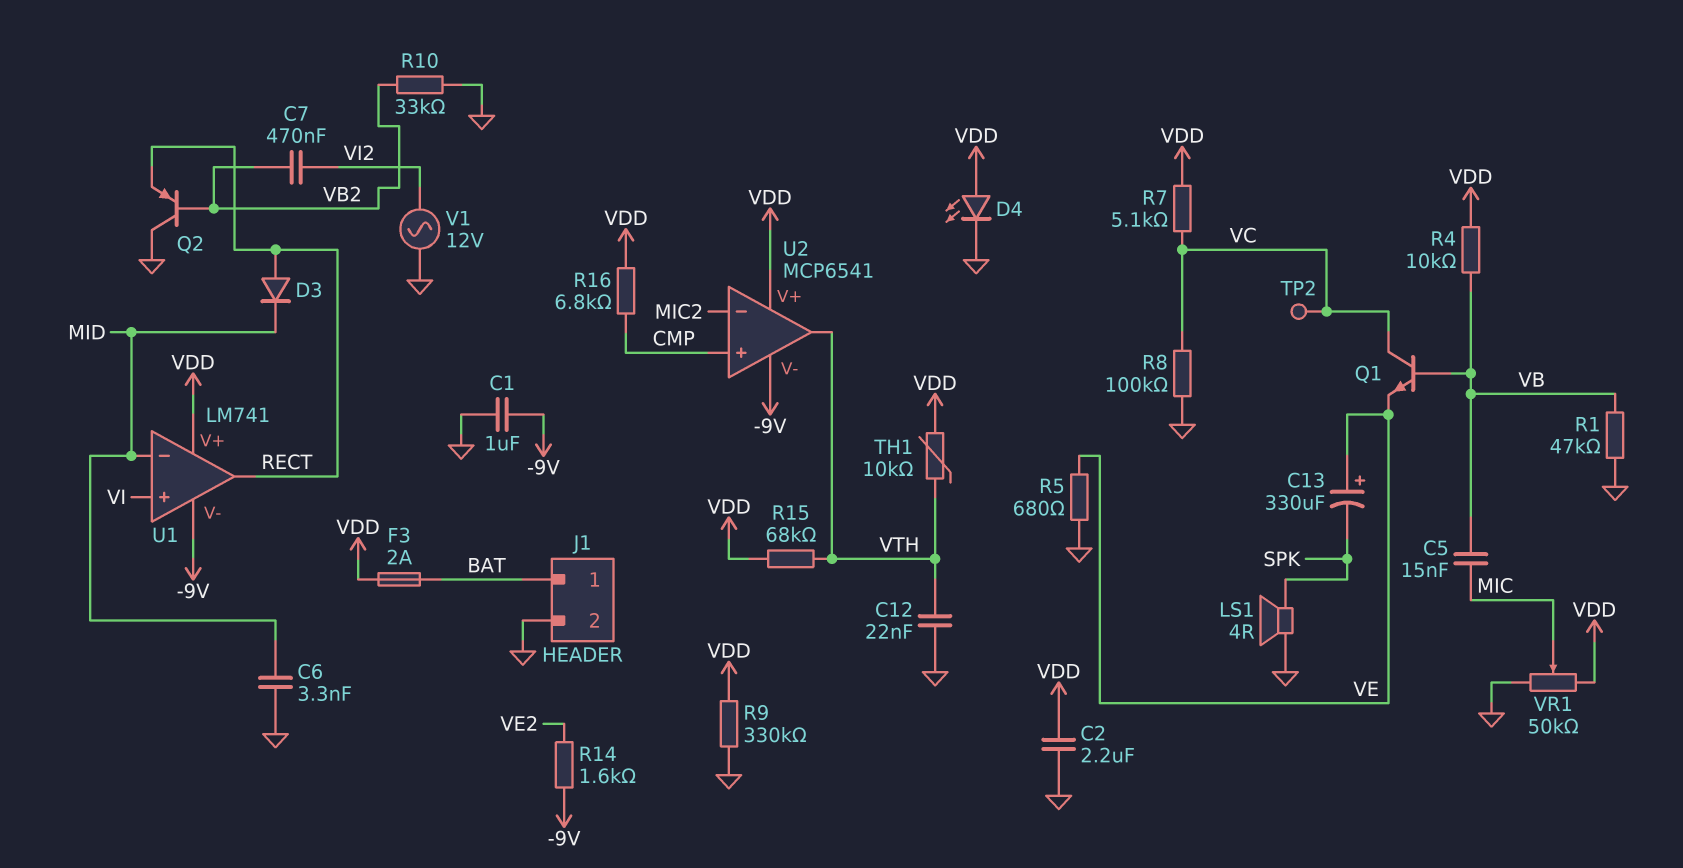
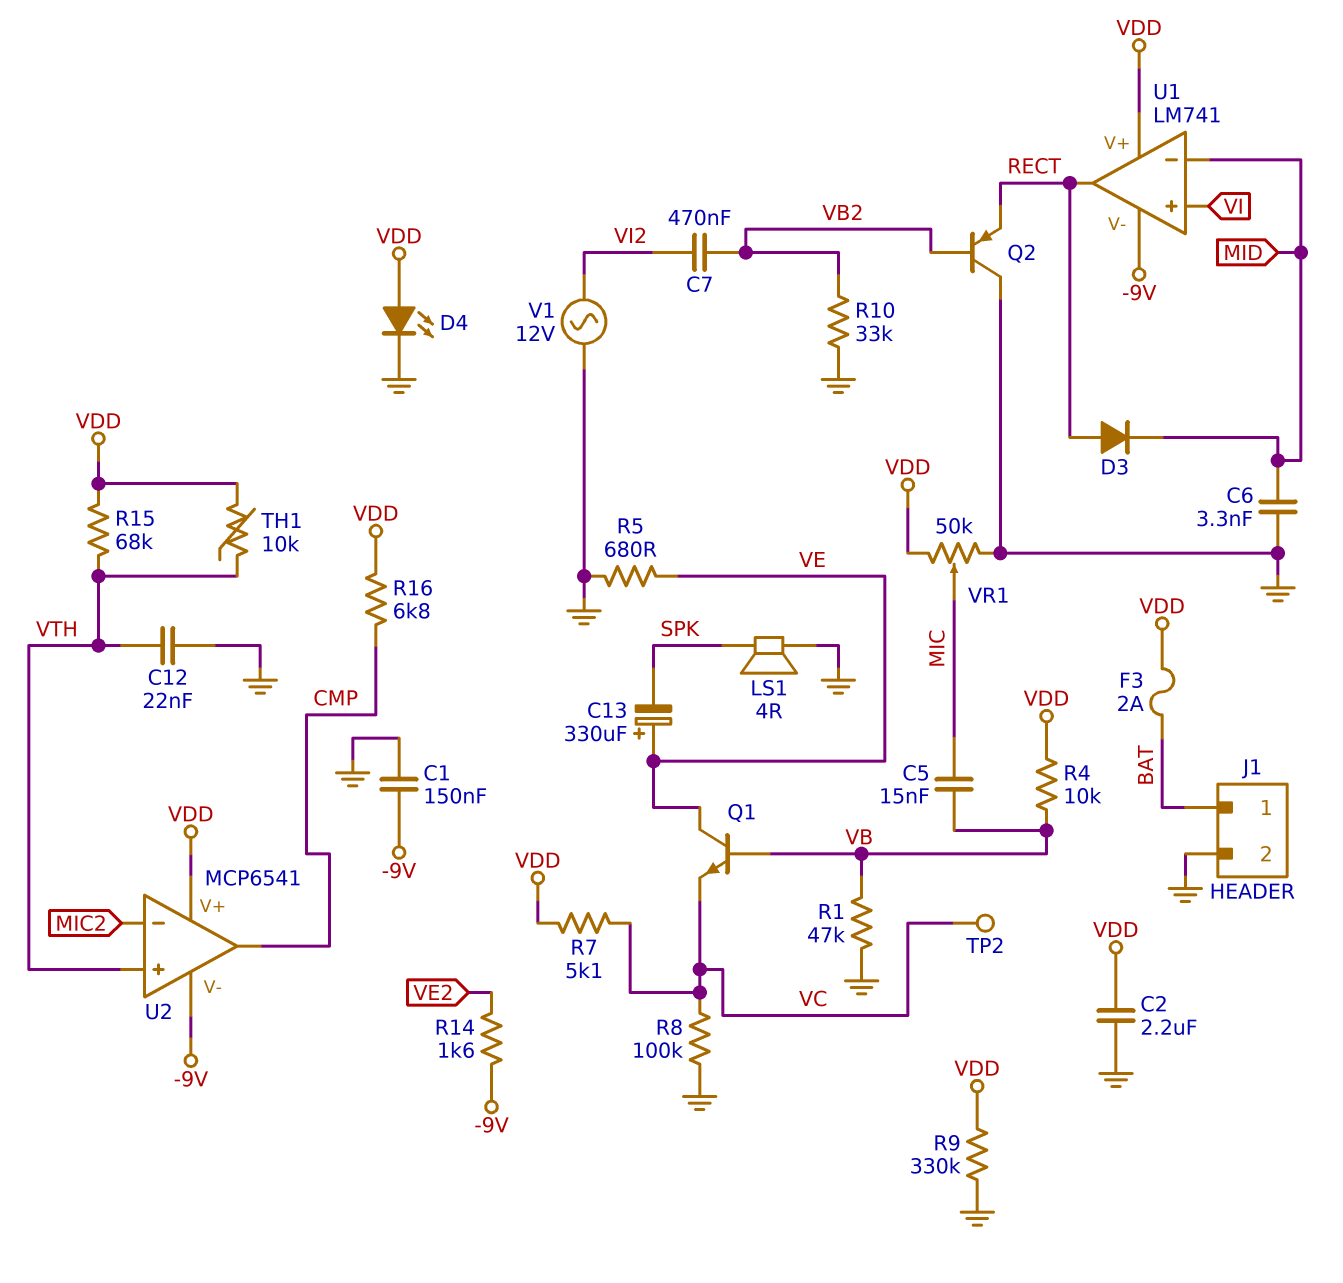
C1: 1uF (-9V, GND) -> 150nF (-9V, GND)
Q1: NPN (B VB, C VC, E VE) -> NPN (B VB, C VE, E VC)
U2 pin in+: CMP -> VTH
U2 pin out: VTH -> CMP

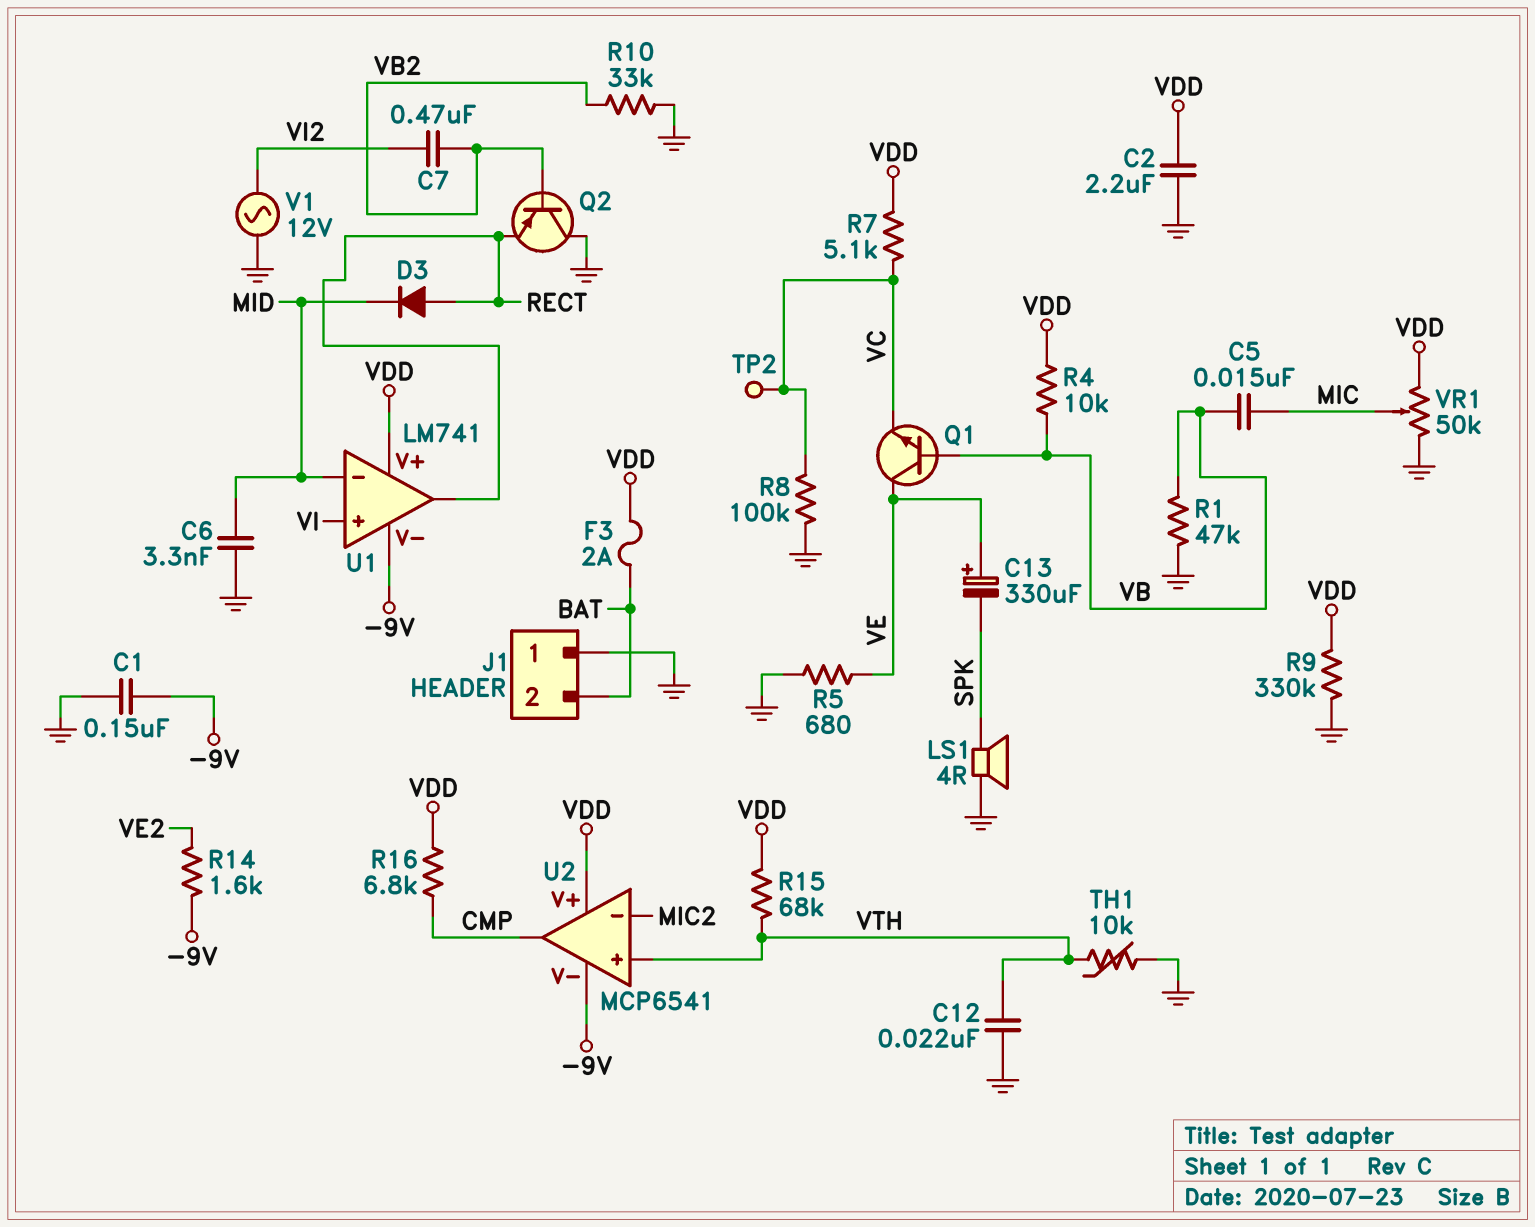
D4: LED (A VDD, K GND) -> none
J1 pin 1: BAT -> GND
J1 pin 2: GND -> BAT
TH1: 10k (VDD, VTH) -> 10k (GND, VTH)

